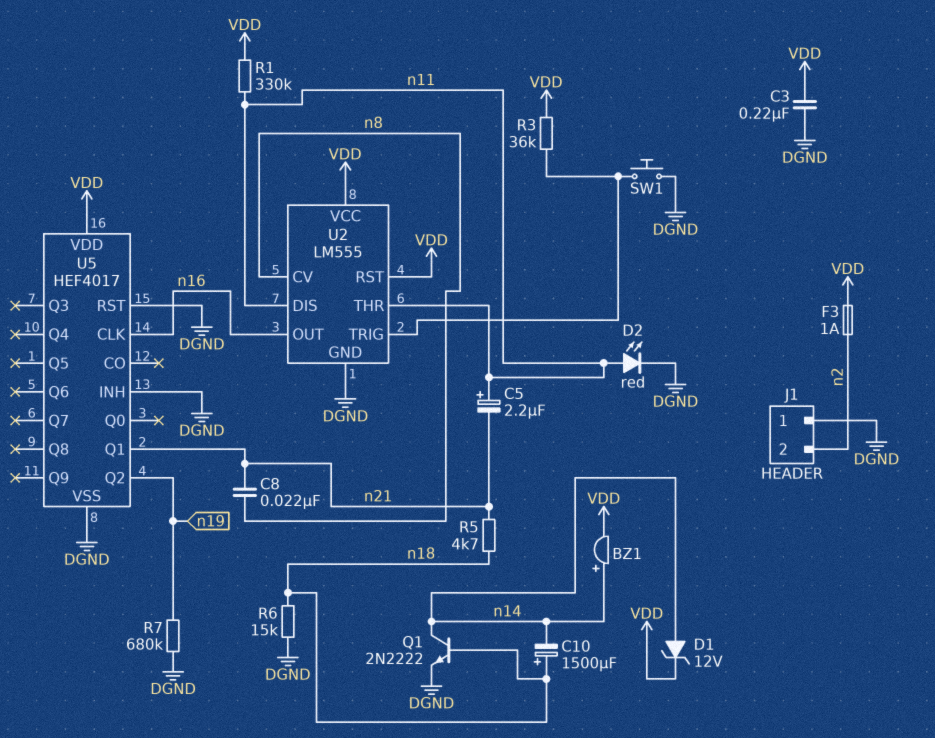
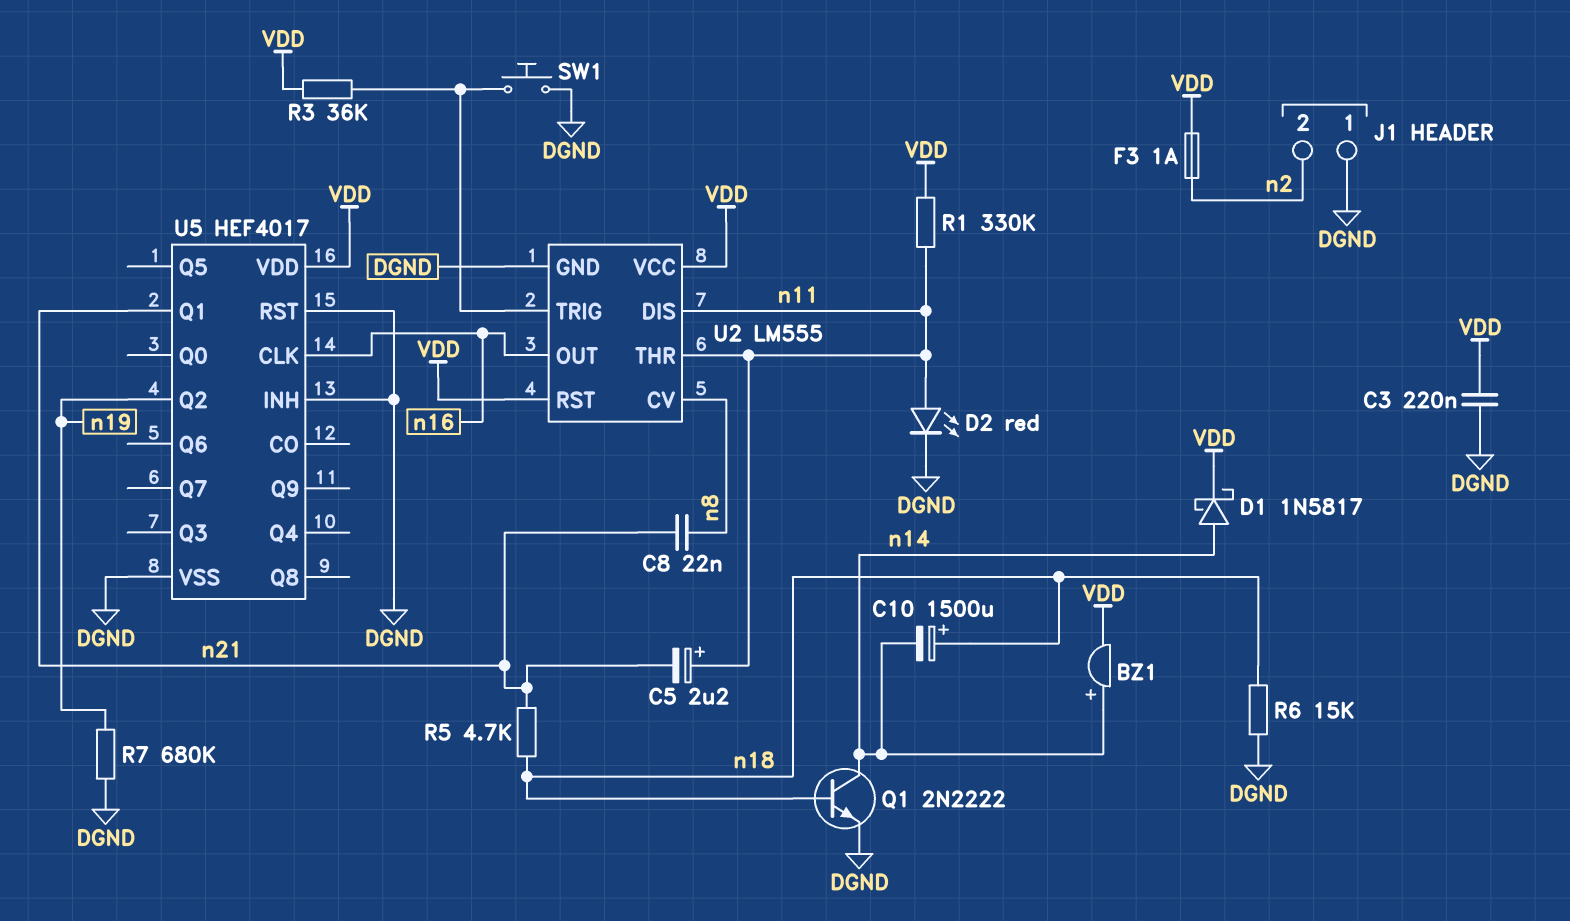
D1: zener 12V (A n14, K VDD) -> schottky 1N5817 (A n14, K VDD)

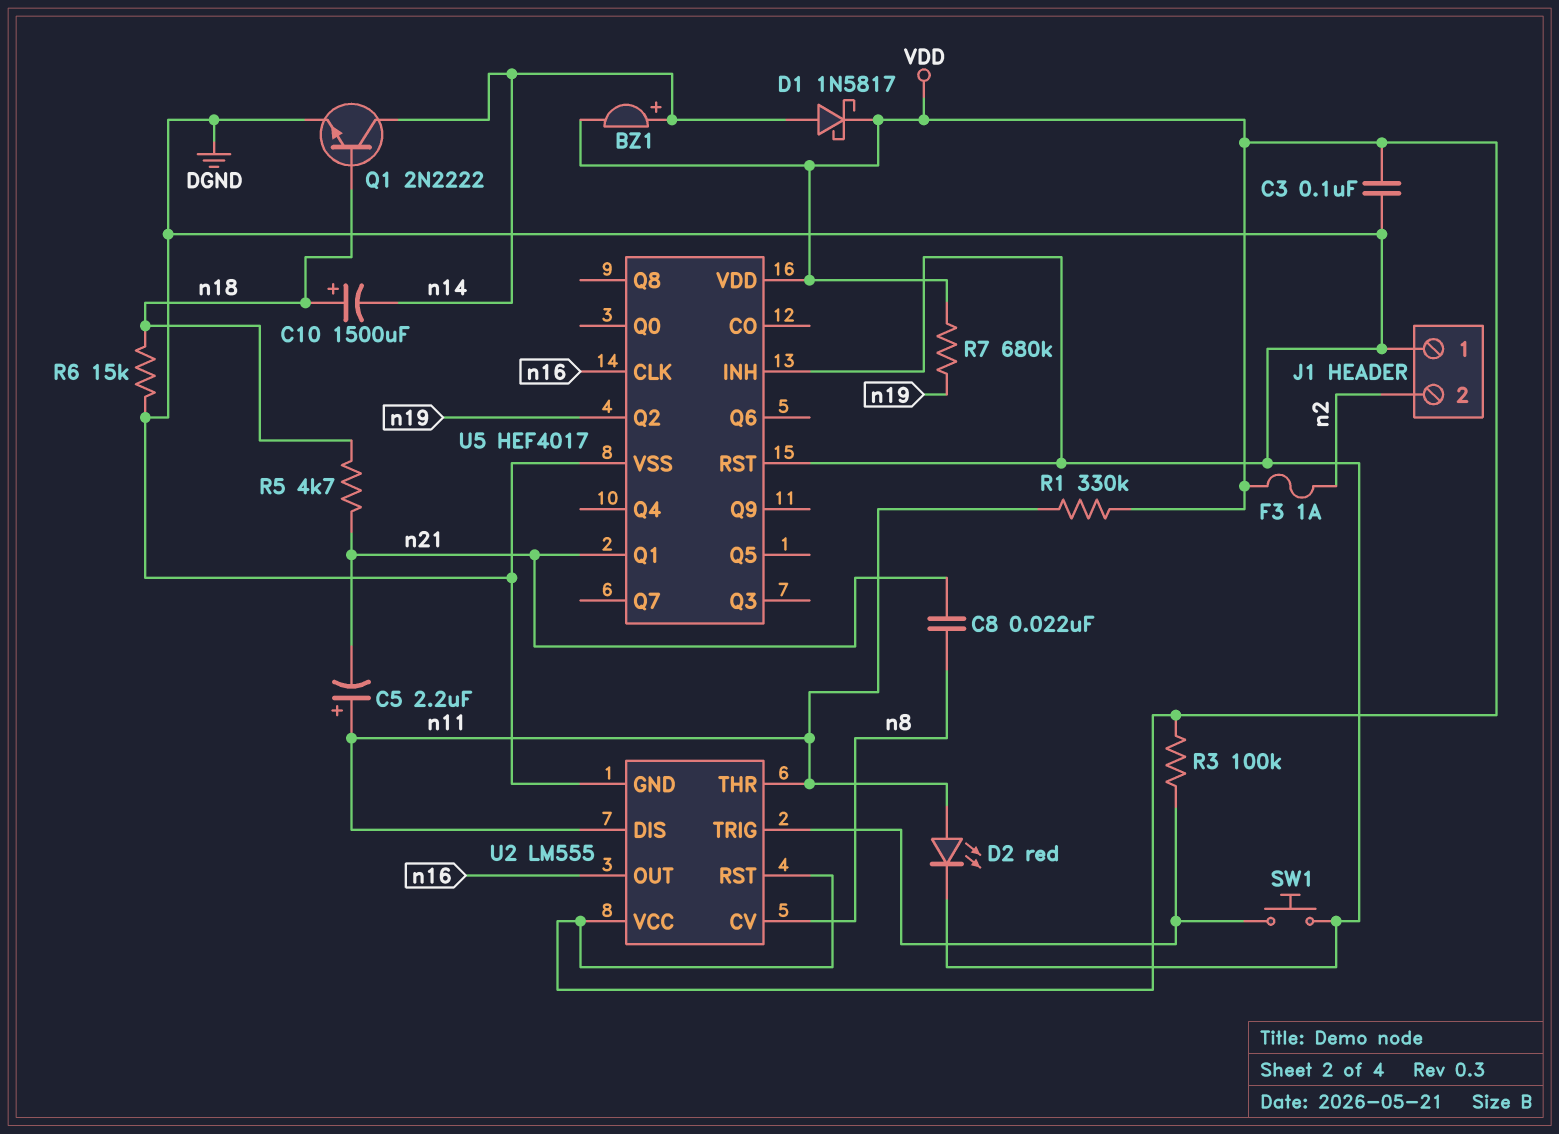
C3: 220nF (DGND, VDD) -> 100nF (DGND, VDD)
R3: 36k (U2/TRIG, VDD) -> 100k (U2/TRIG, VDD)
R7: 680k (DGND, n19) -> 680k (VDD, n19)

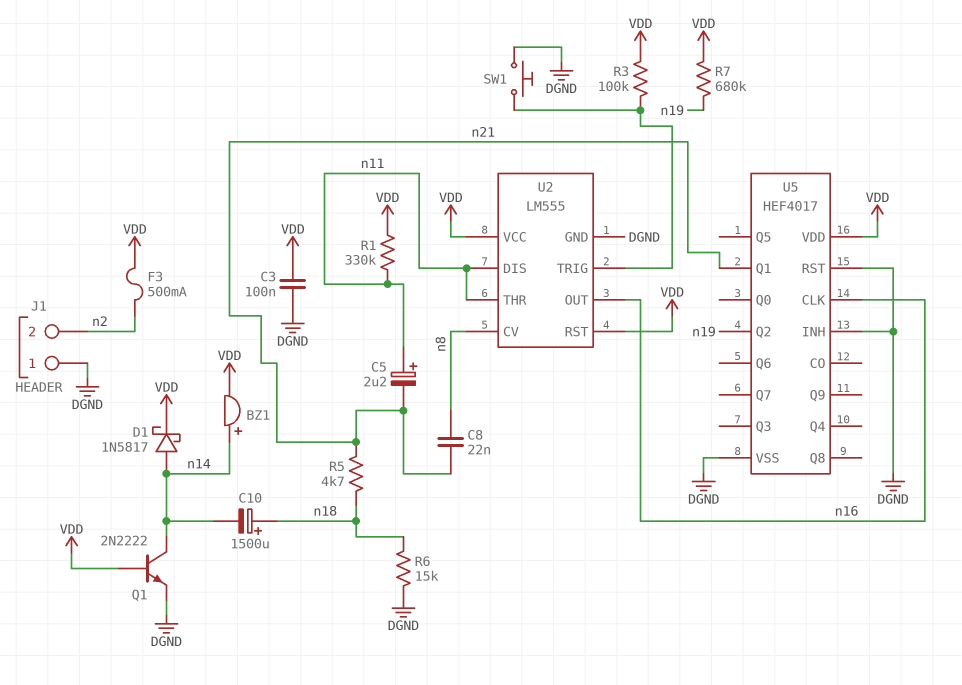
D2: LED red (A n11, K DGND) -> none
F3: 1A (VDD, n2) -> 500mA (VDD, n2)
Q1: NPN 2N2222 (B n18, C n14, E DGND) -> NPN 2N2222 (B VDD, C n14, E DGND)

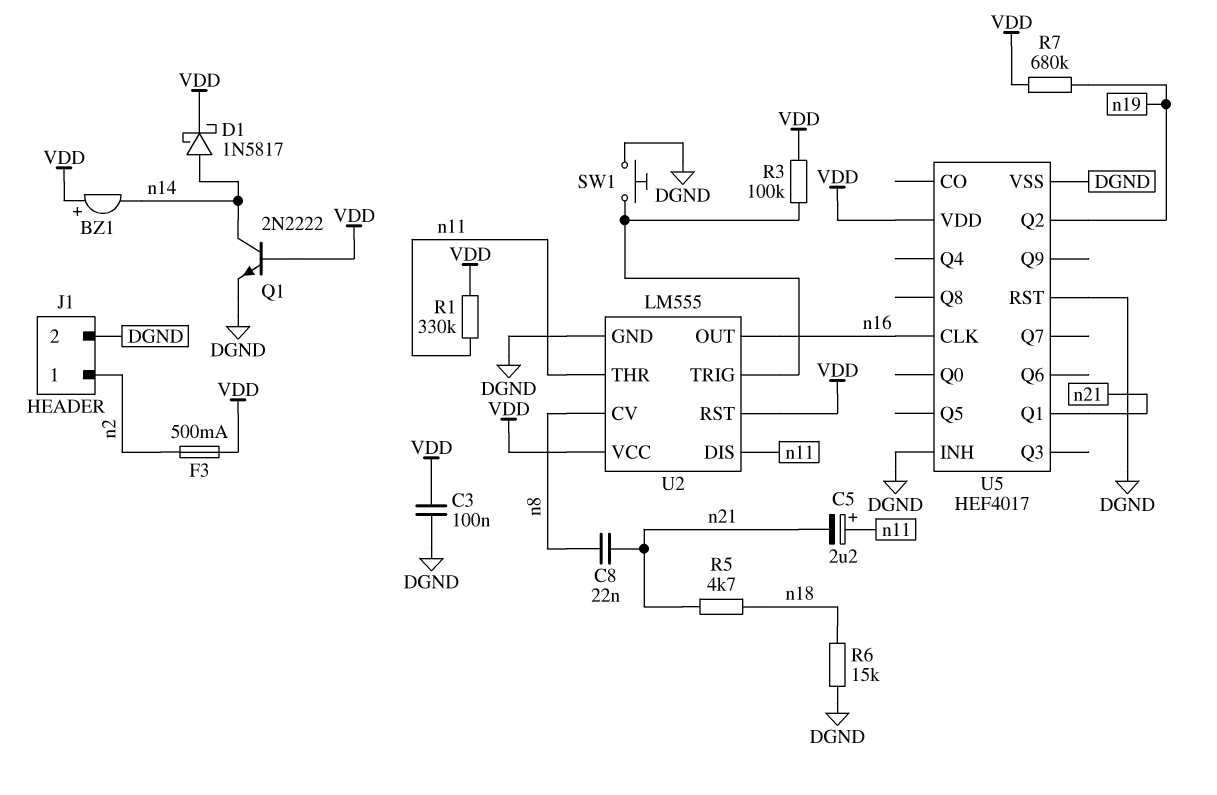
BZ1: buzzer (plus n14, minus VDD) -> buzzer (plus VDD, minus n14)
C10: 1500uF (plus n18, minus n14) -> none
J1 pin 1: DGND -> n2
J1 pin 2: n2 -> DGND

